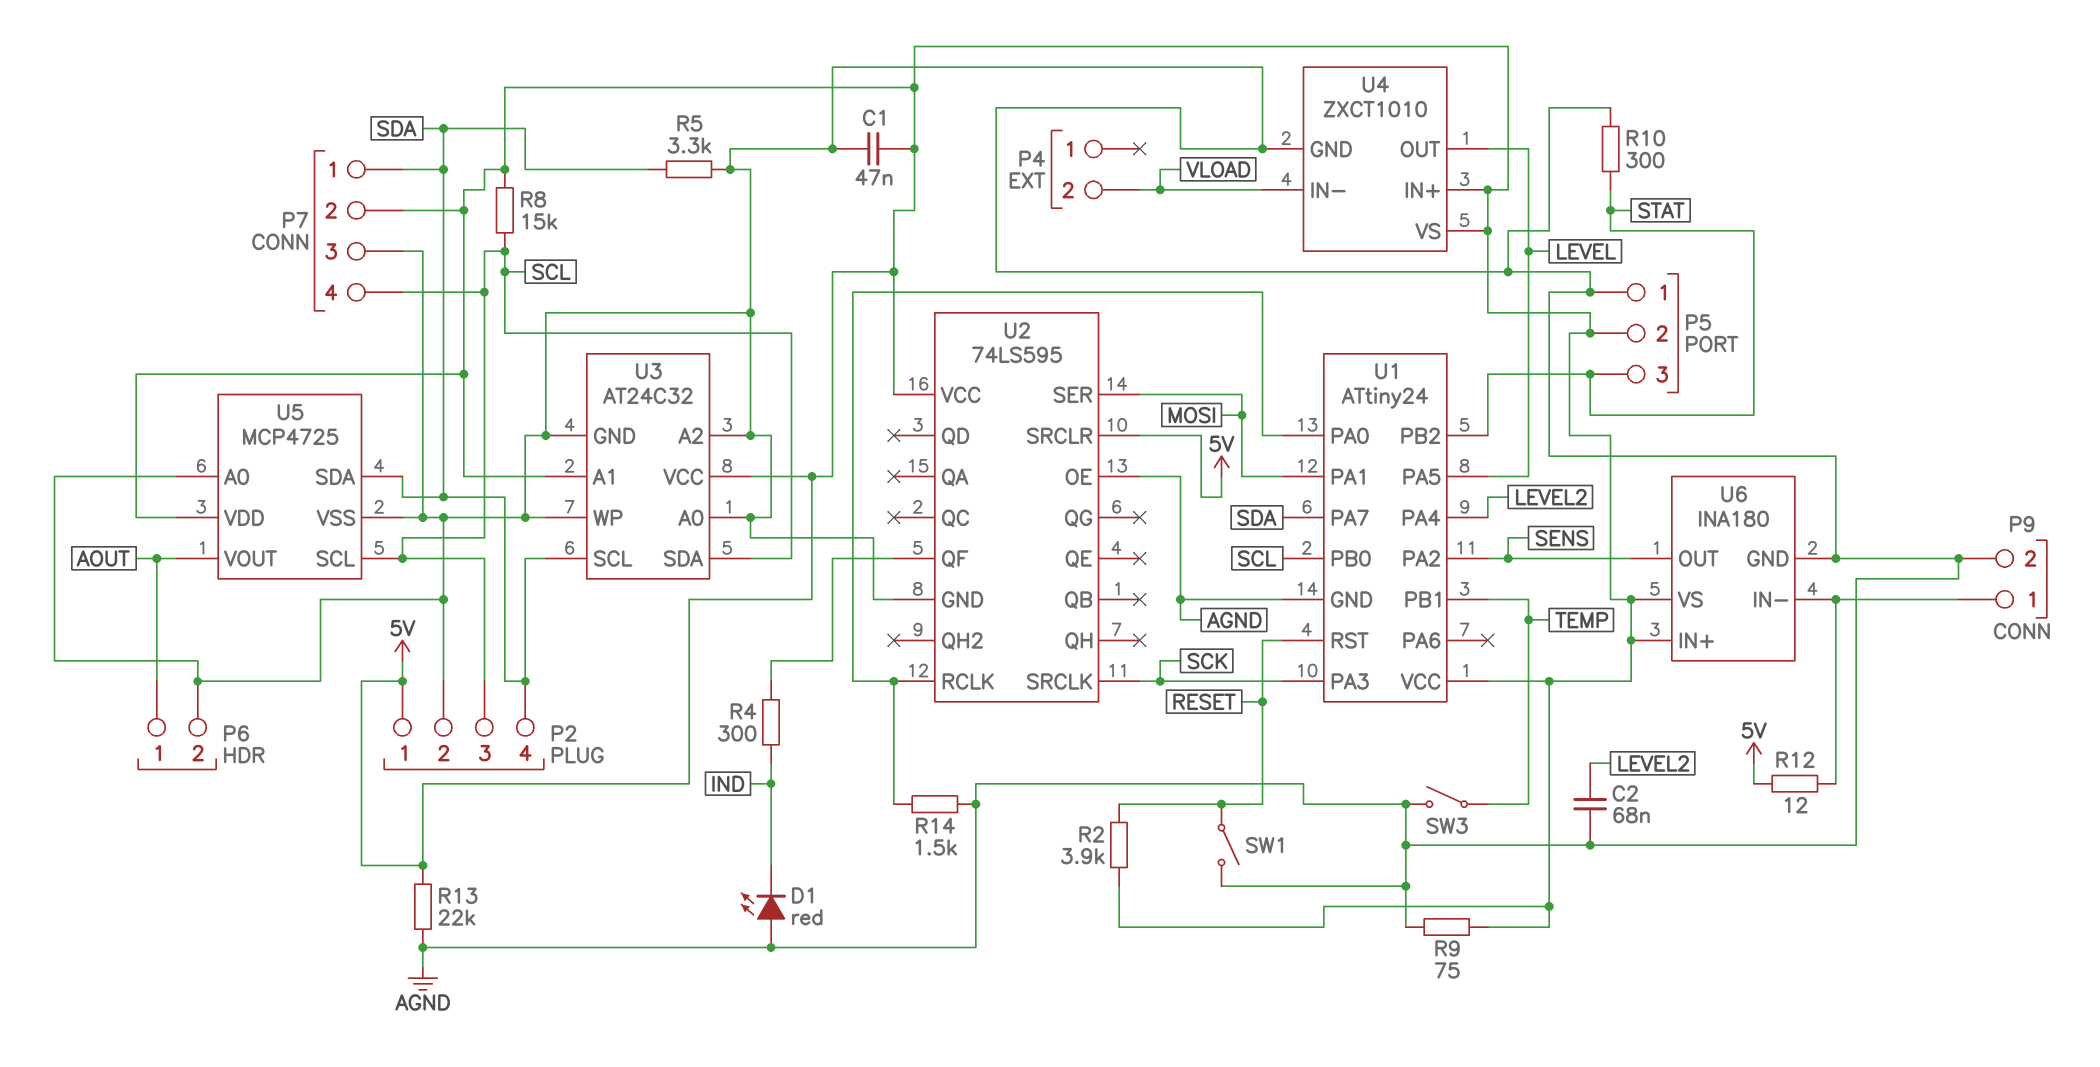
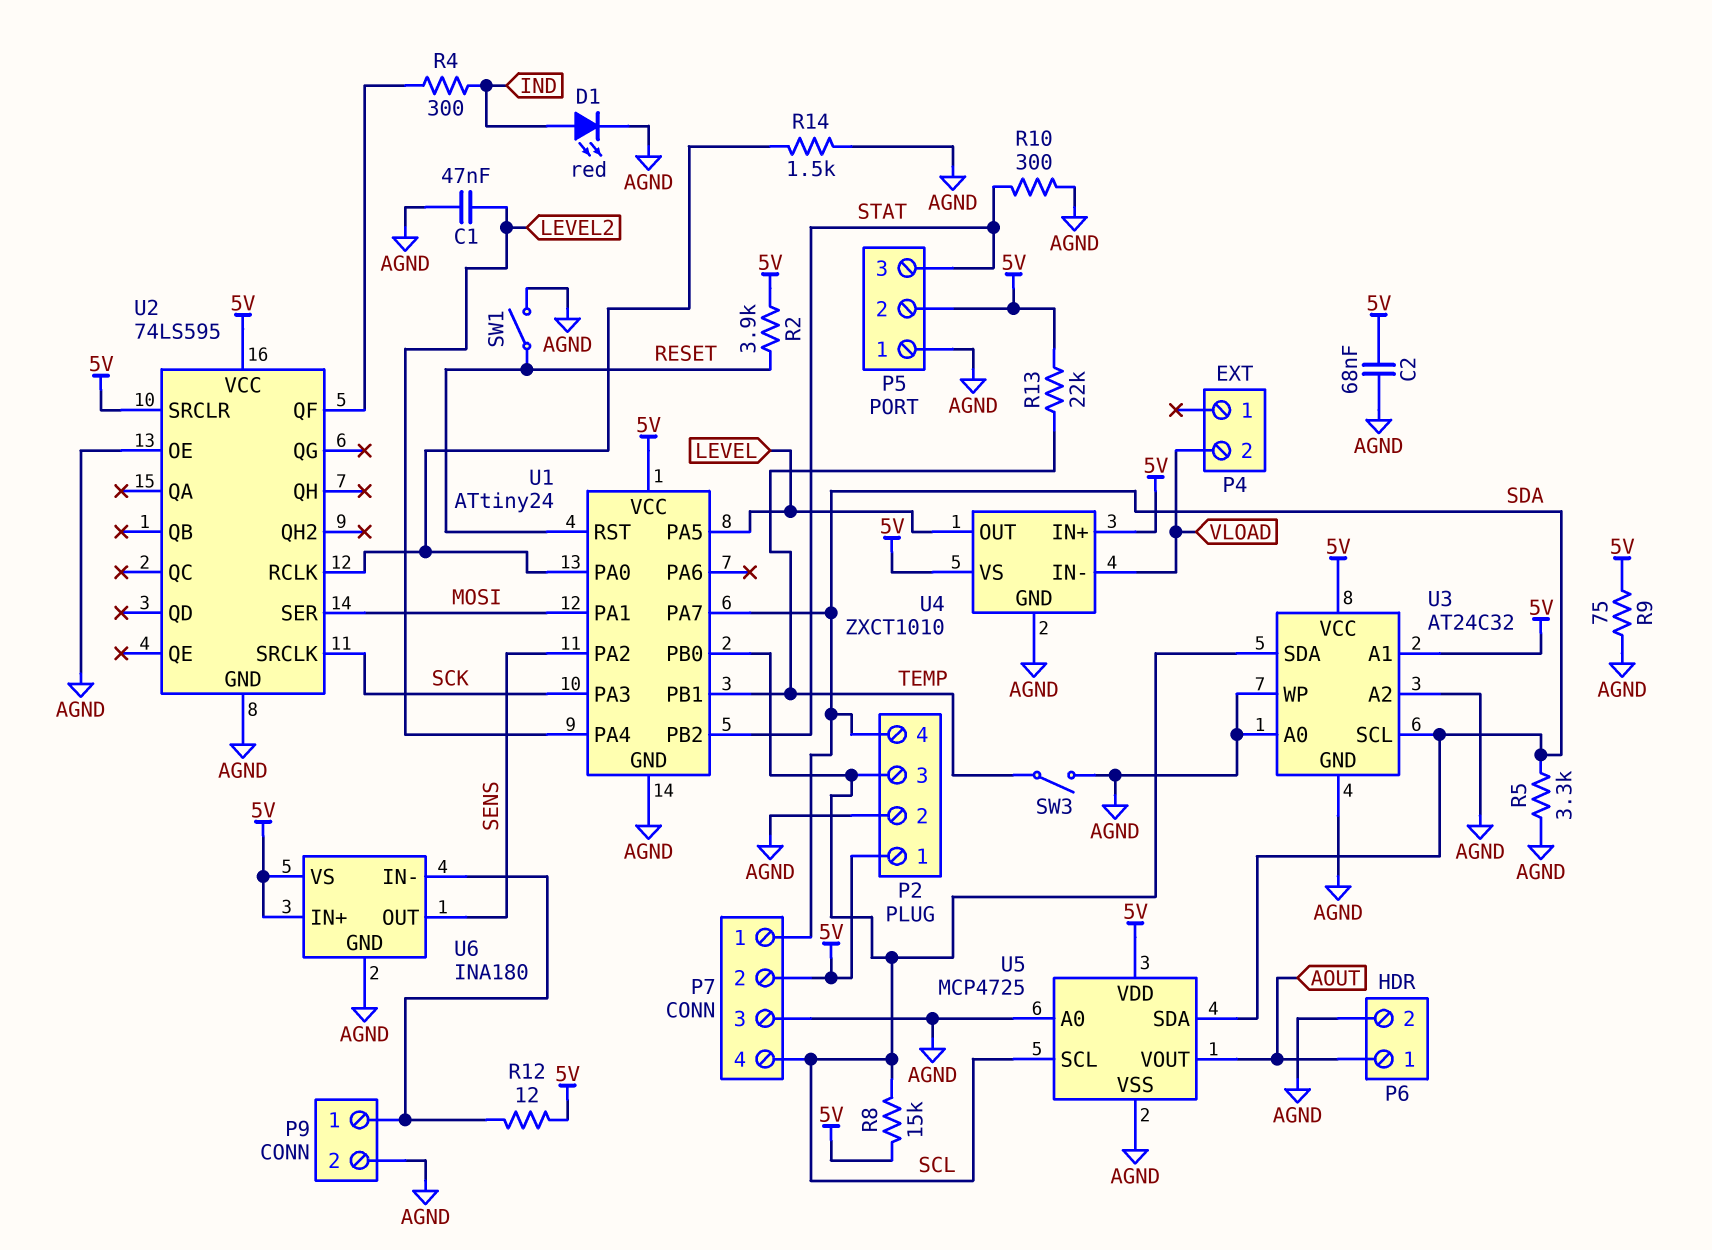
C1: 47nF (5V, AGND) -> 47nF (AGND, LEVEL2)
C2: 68nF (AGND, LEVEL2) -> 68nF (5V, AGND)
D1: LED red (A AGND, K IND) -> LED red (A IND, K AGND)
R13: 22k (5V, AGND) -> 22k (5V, TEMP)

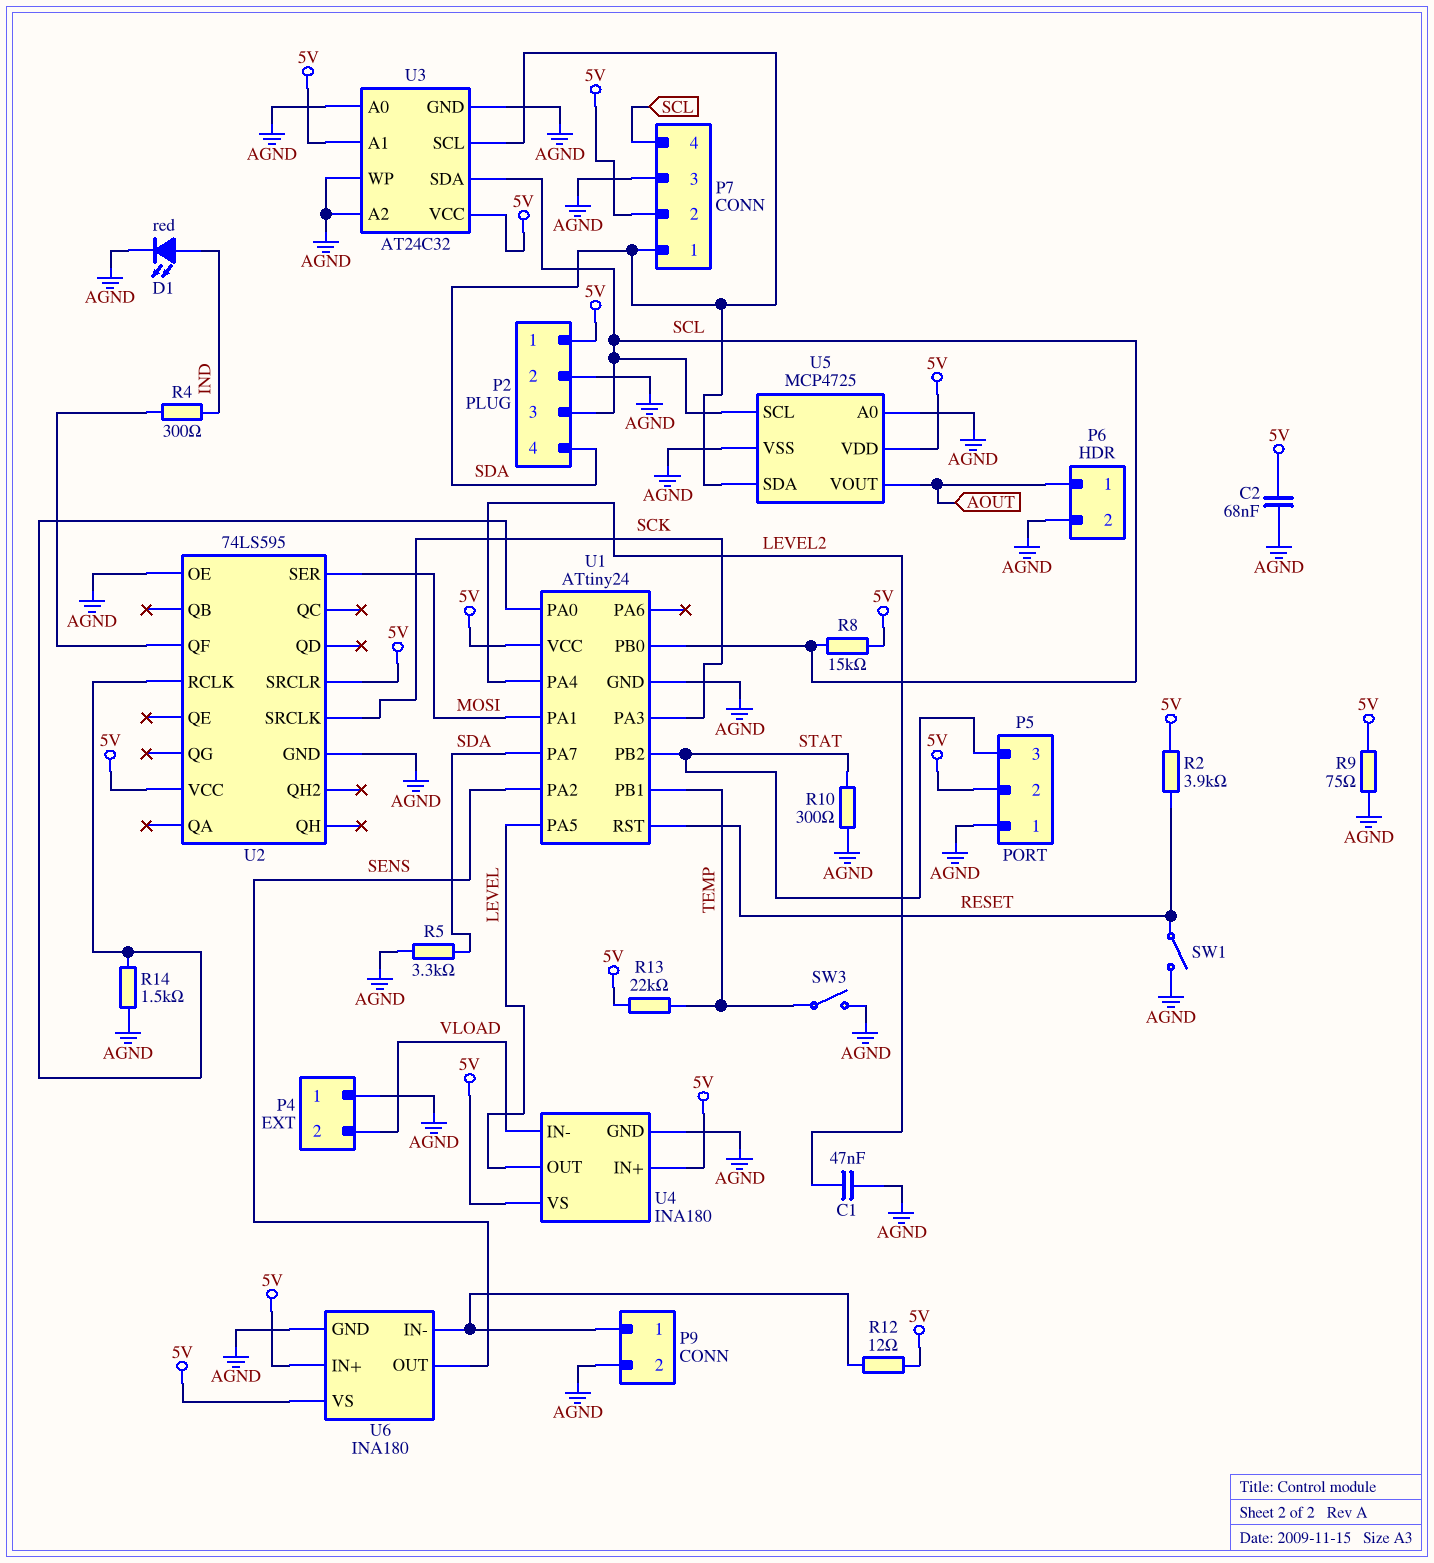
P4 pin 1: none -> AGND
U4: ZXCT1010 -> INA180

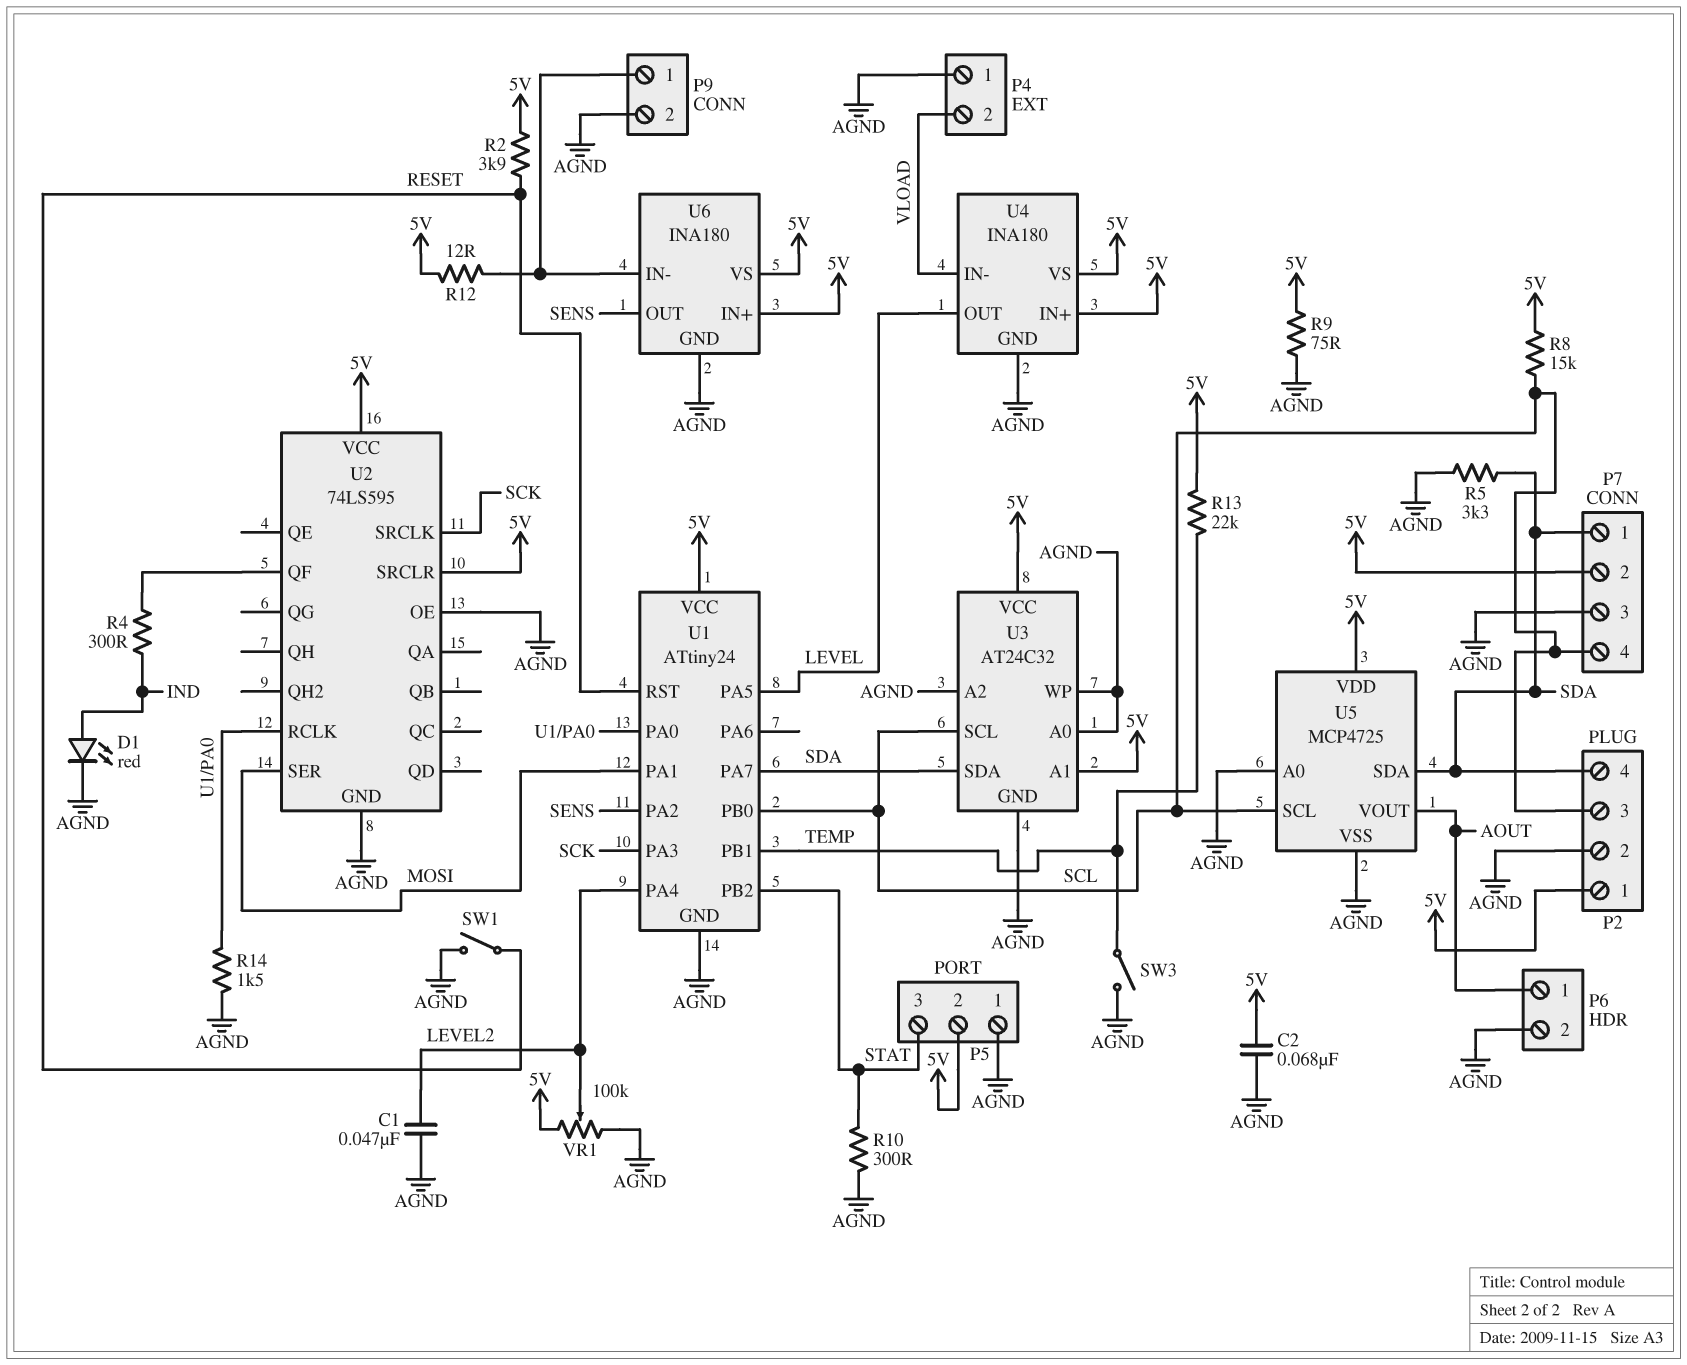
U3 pin SCL: SDA -> SCL
U3 pin SDA: SCL -> SDA
VR1: none -> 100k (5V, AGND, wiper LEVEL2)

